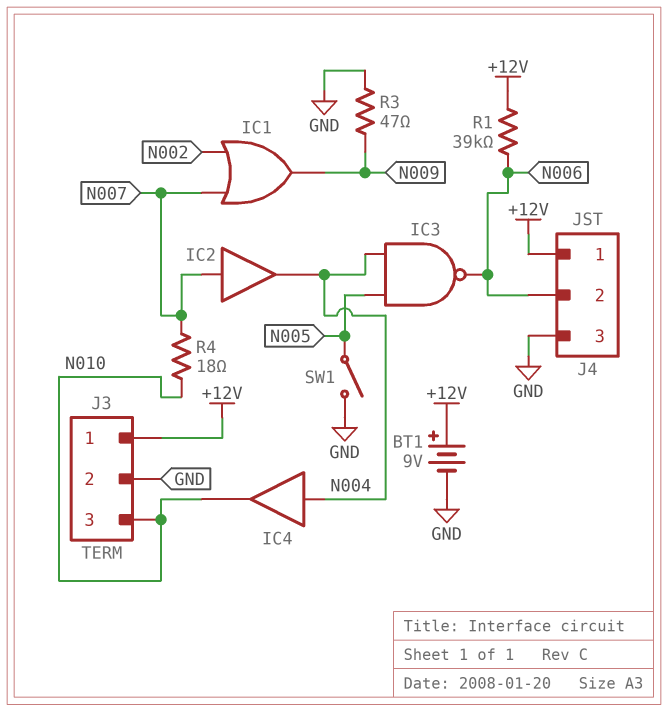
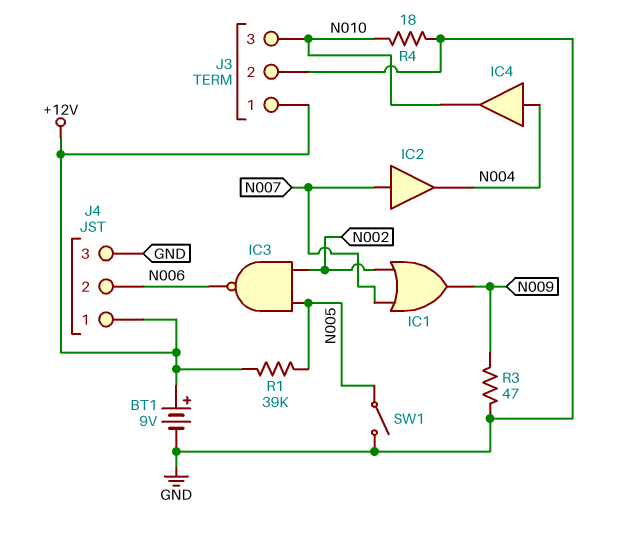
IC3: NAND (in N004, in N005, out N006) -> NAND (in N002, in N005, out N006)
R1: 39k (+12V, N006) -> 39k (+12V, N005)
R4: 18 (N007, N010) -> 18 (GND, N010)

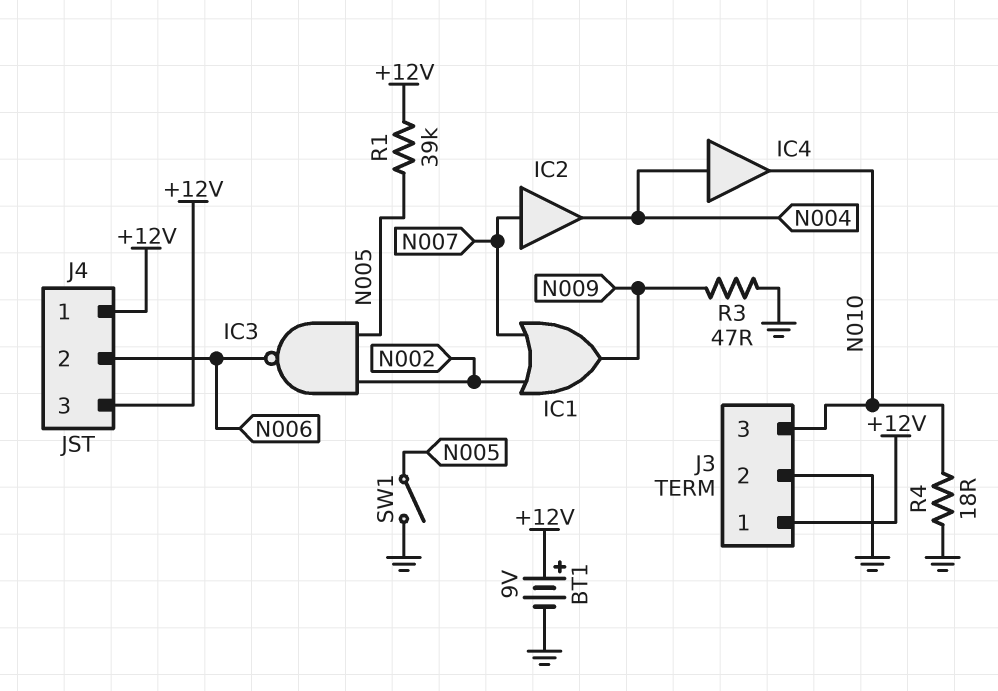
J4 pin 3: GND -> +12V

